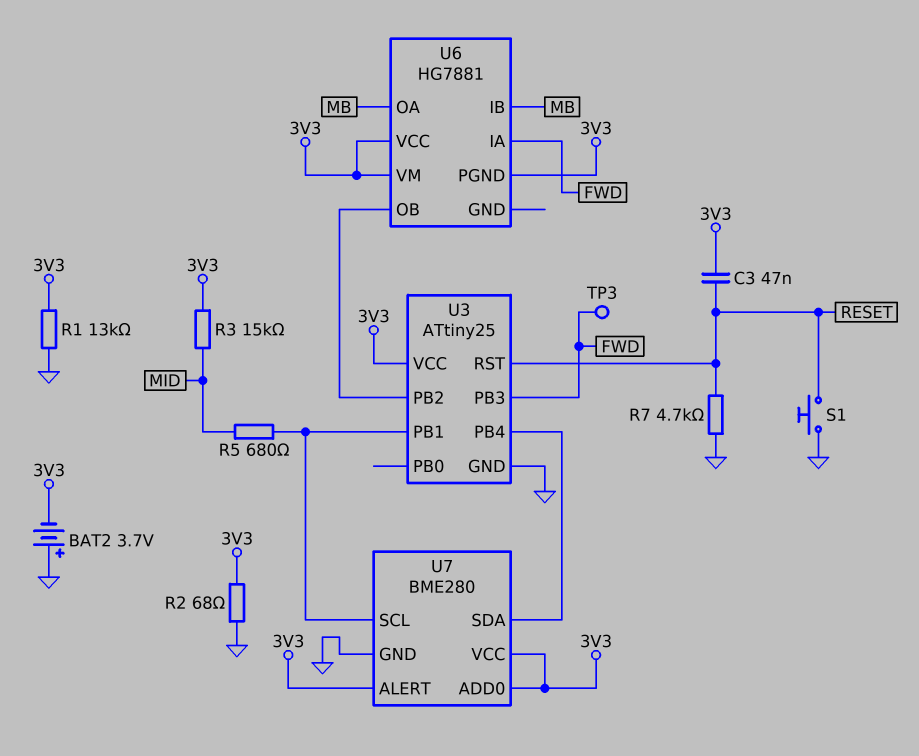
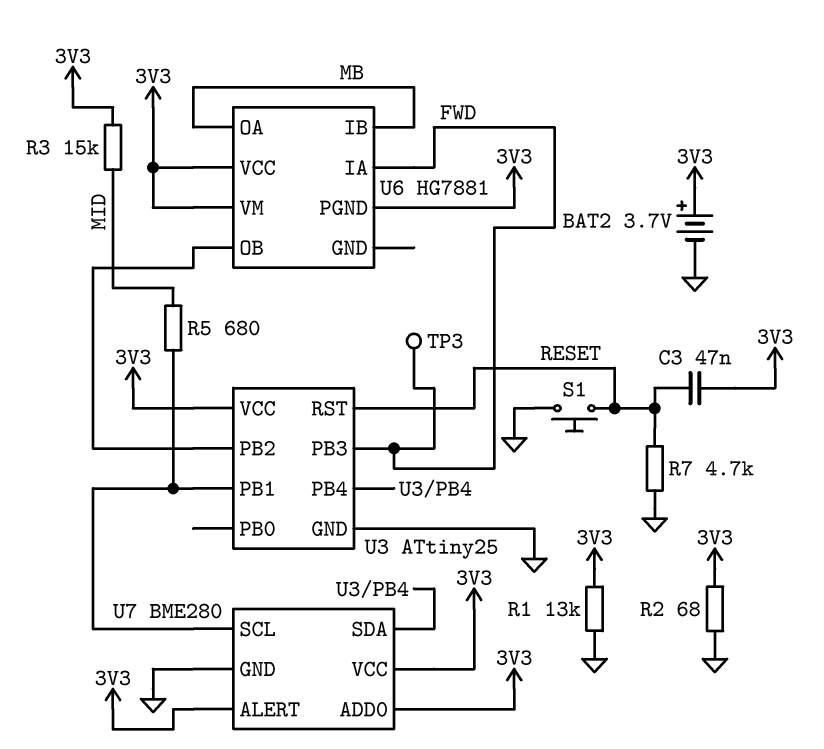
BAT2: 3.7V (plus GND, minus 3V3) -> 3.7V (plus 3V3, minus GND)

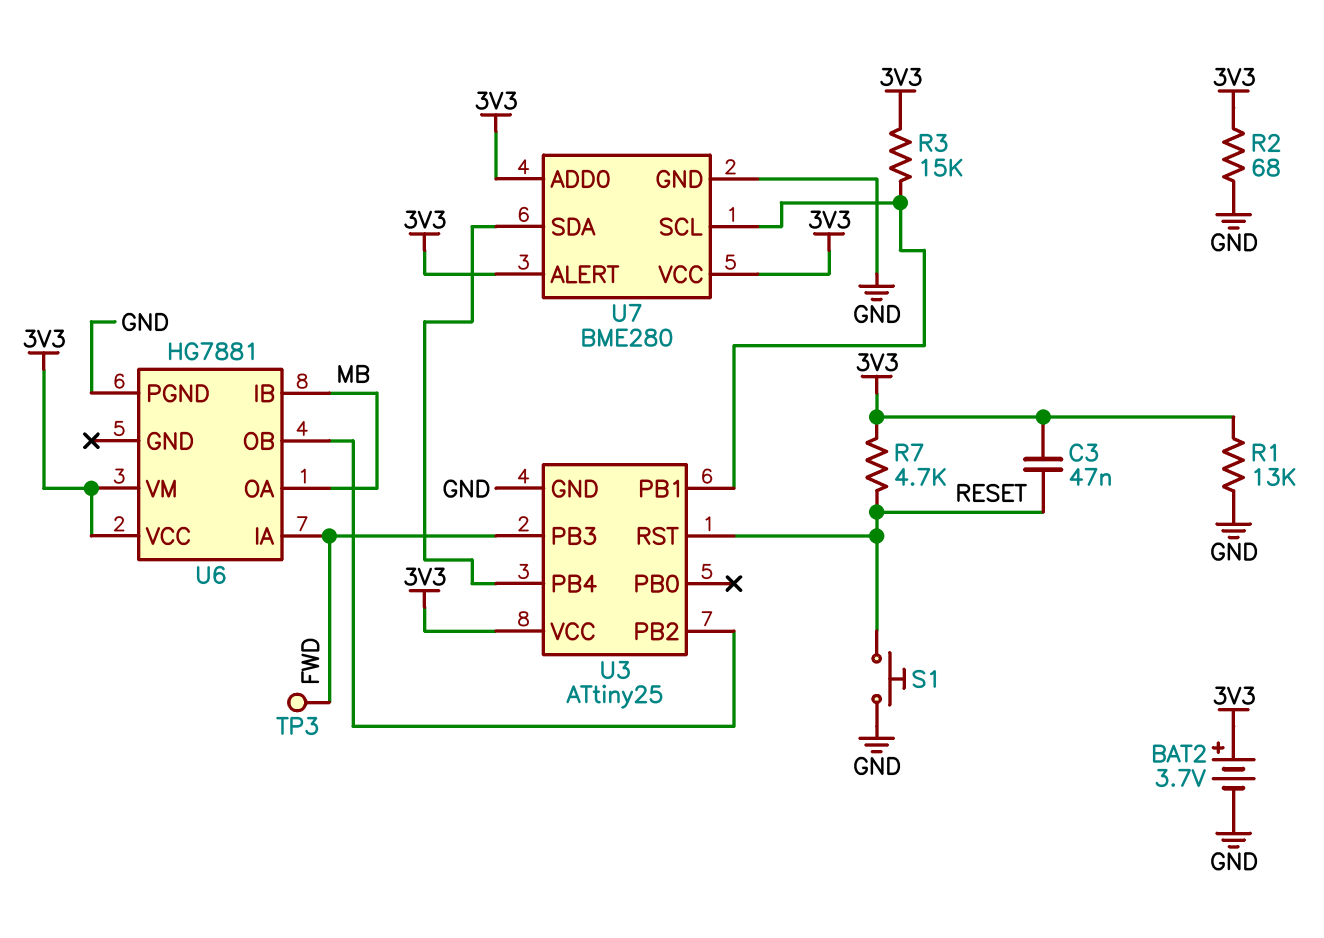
R3: 15k (3V3, MID) -> 15k (3V3, U3/PB1)
R5: 680 (MID, U3/PB1) -> none
R7: 4.7k (GND, RESET) -> 4.7k (3V3, RESET)
U6 pin PGND: 3V3 -> GND

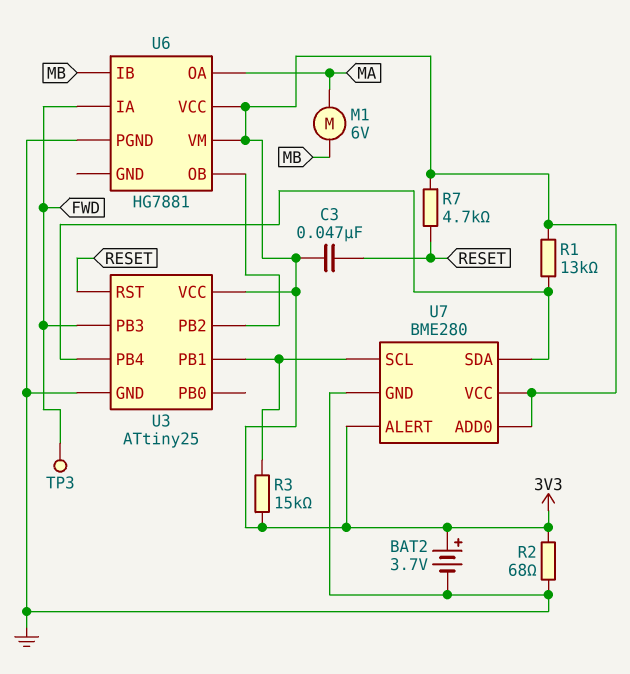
M1: none -> motor 6V (MA, MB)
R1: 13k (3V3, GND) -> 13k (3V3, U3/PB4)
S1: button (GND, RESET) -> none
U6 pin OA: MB -> MA

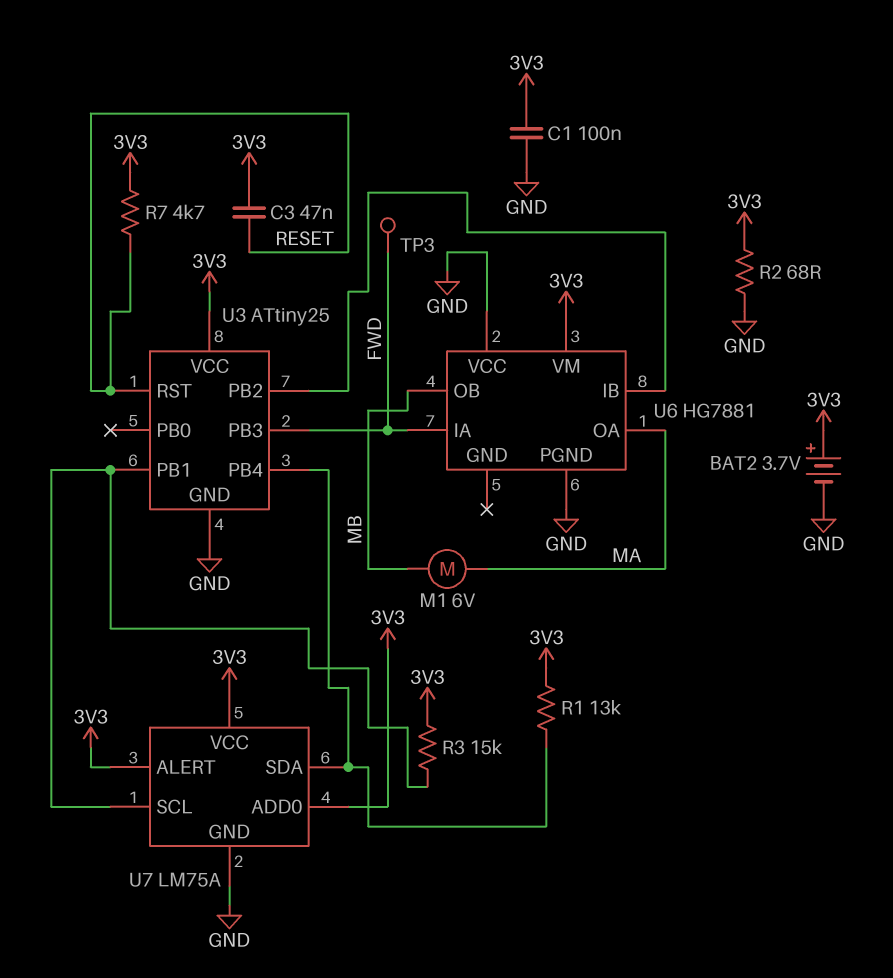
C1: none -> 100nF (3V3, GND)
U6 pin IB: MB -> U3/PB2
U6 pin OB: U3/PB2 -> MB
U6 pin VCC: 3V3 -> GND
U7: BME280 -> LM75A

